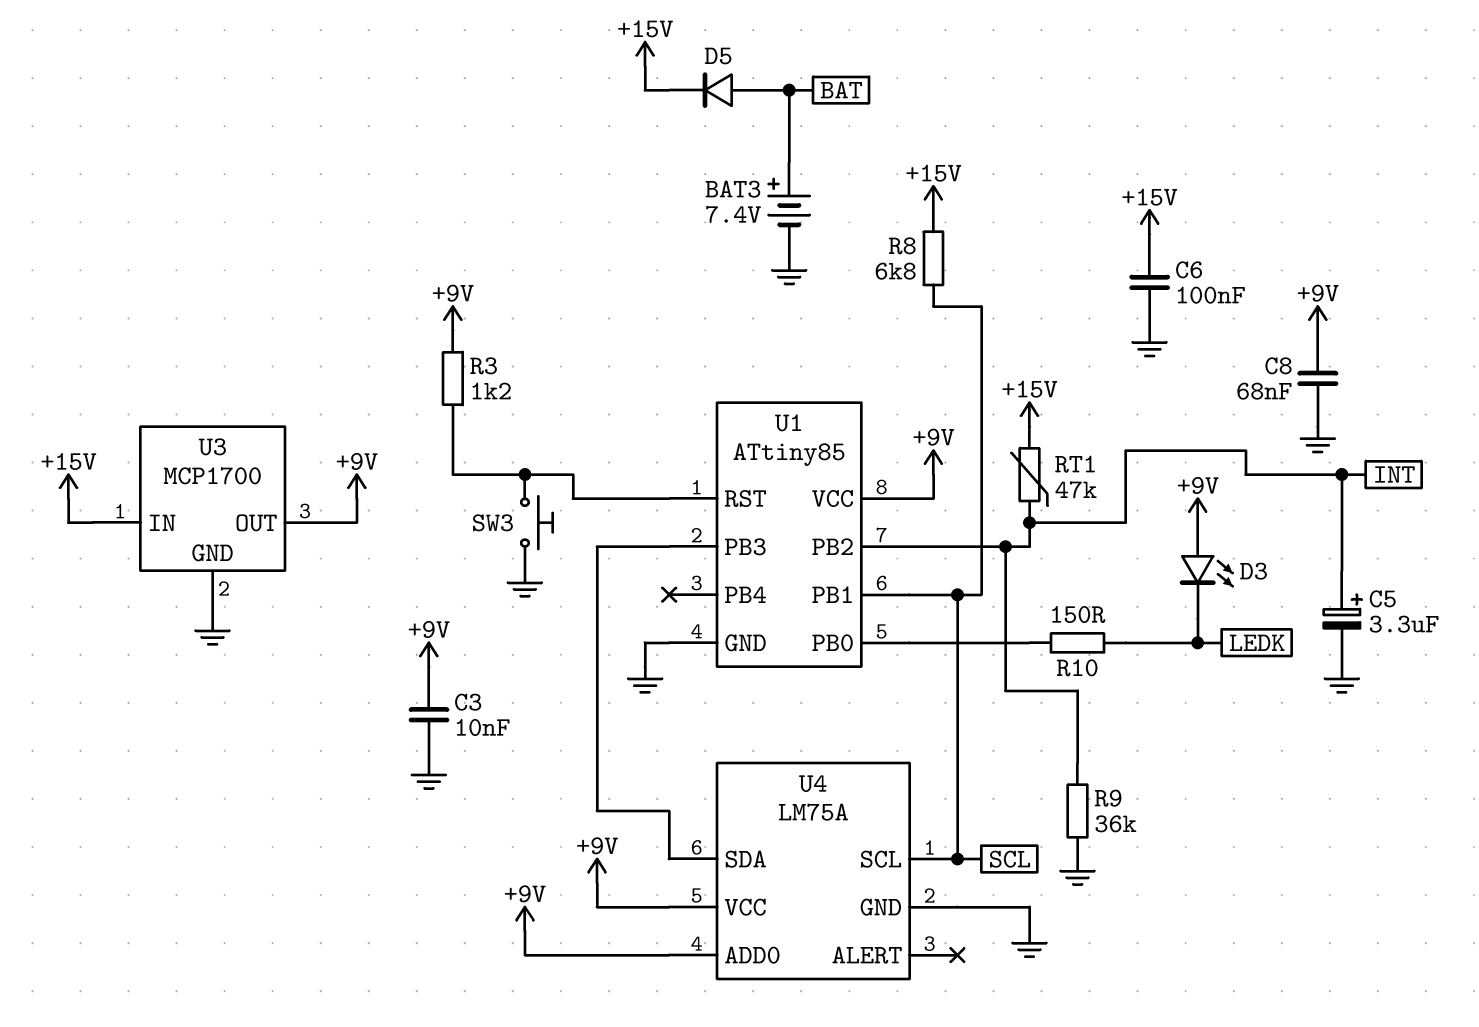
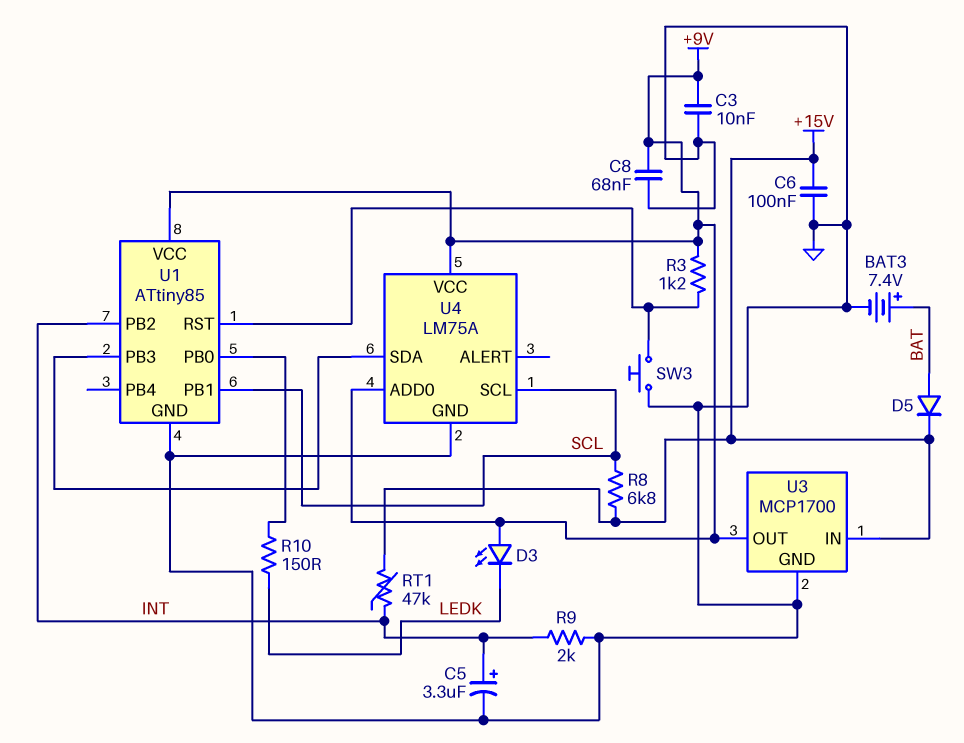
R9: 36k (GND, INT) -> 2k (GND, INT)

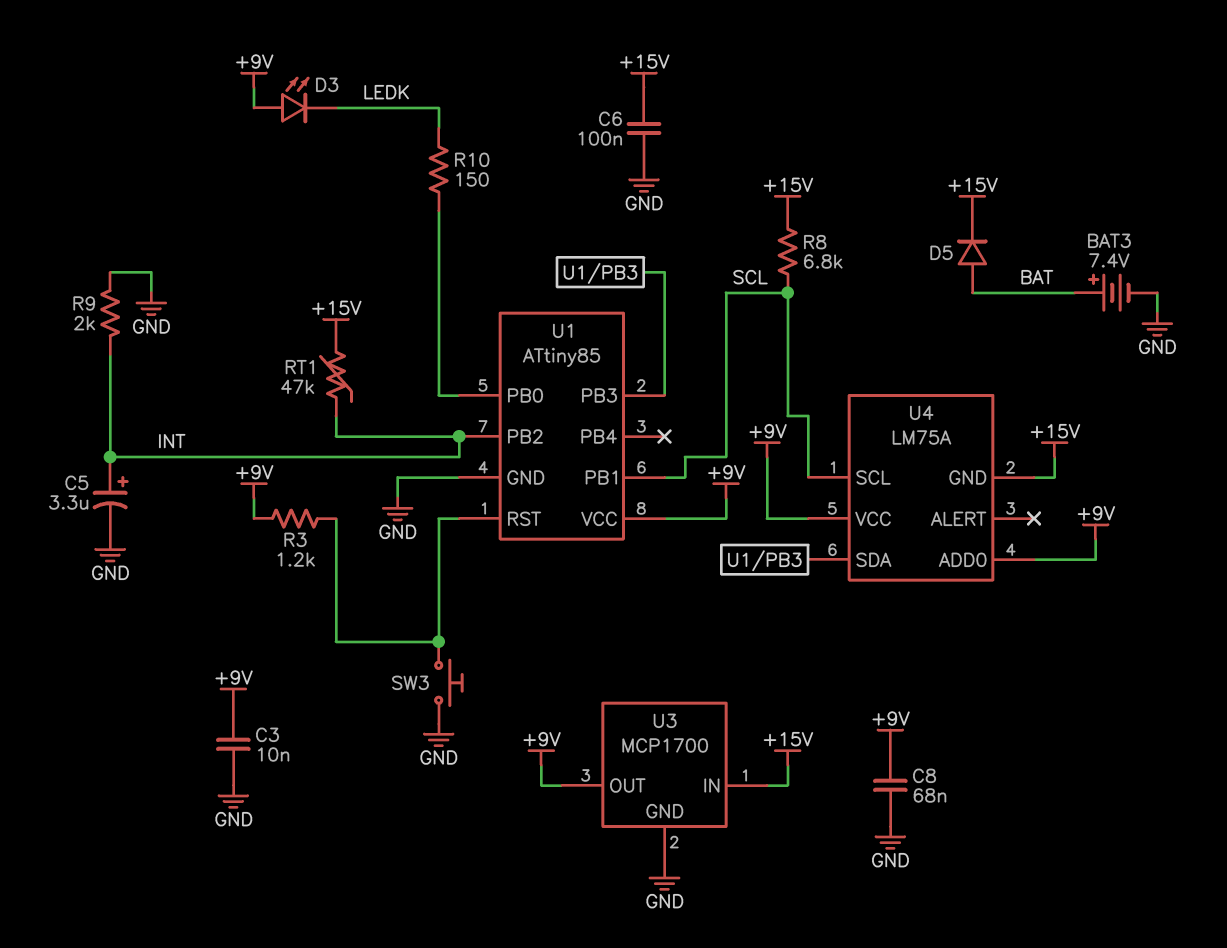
U4 pin GND: GND -> +15V

